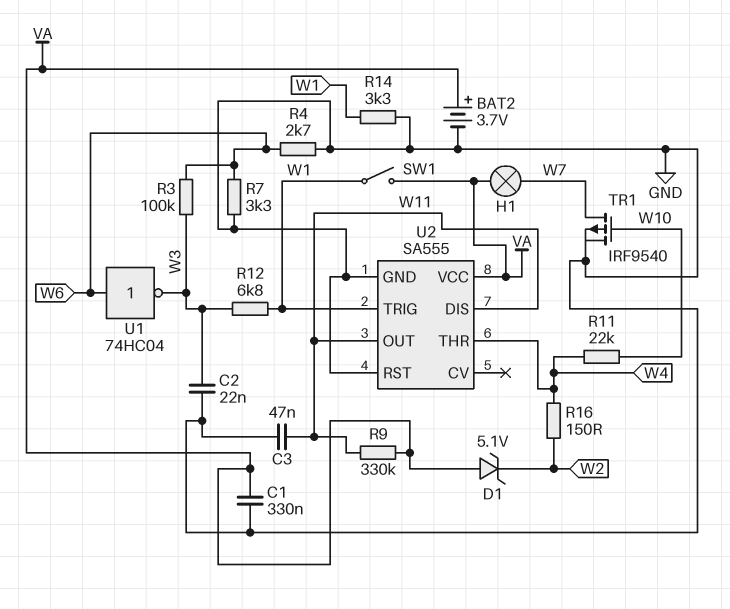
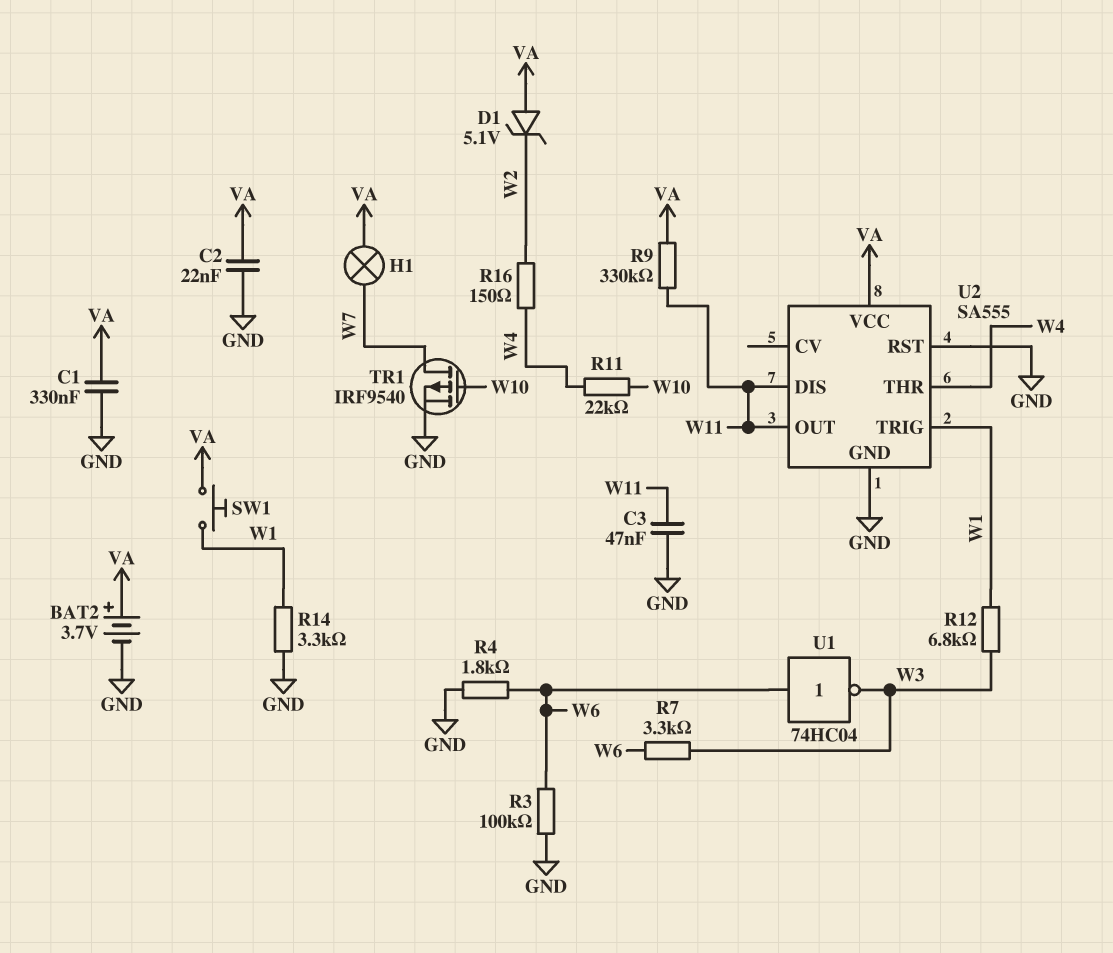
C2: 22nF (GND, W3) -> 22nF (GND, VA)
R3: 100k (W3, W6) -> 100k (GND, W6)
R4: 2.7k (GND, W6) -> 1.8k (GND, W6)
R7: 3.3k (GND, W6) -> 3.3k (W3, W6)
SW1: switch (VA, W1) -> button (VA, W1)

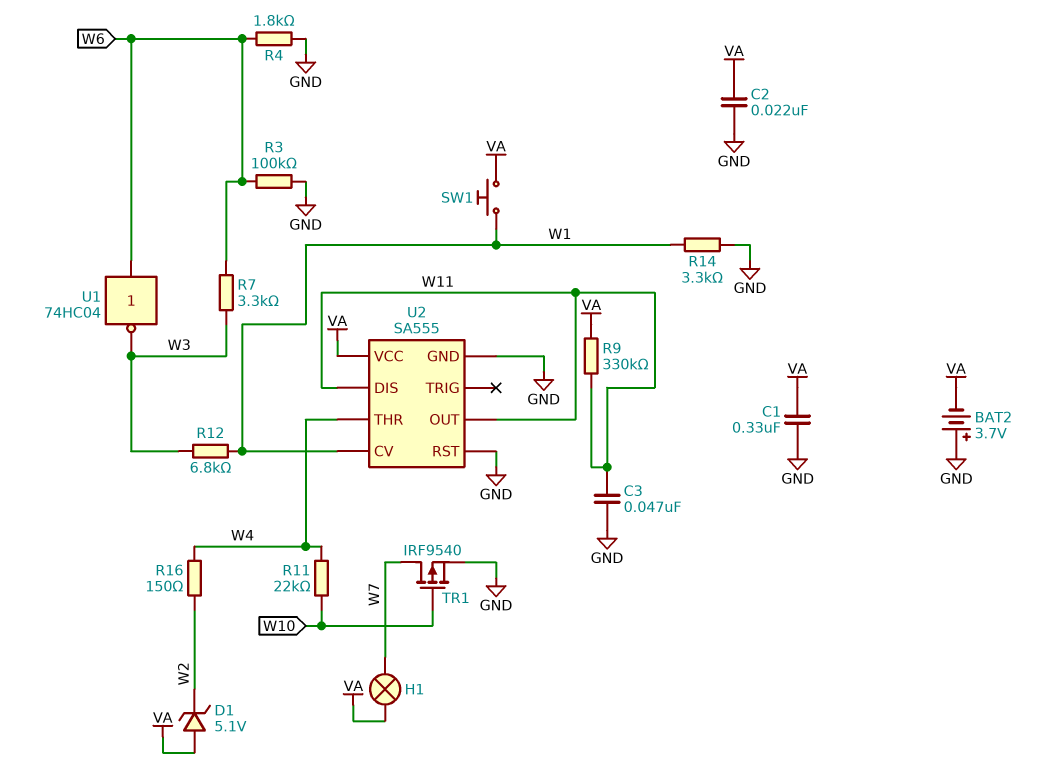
BAT2: 3.7V (plus VA, minus GND) -> 3.7V (plus GND, minus VA)
U2 pin CV: none -> W1
U2 pin TRIG: W1 -> none

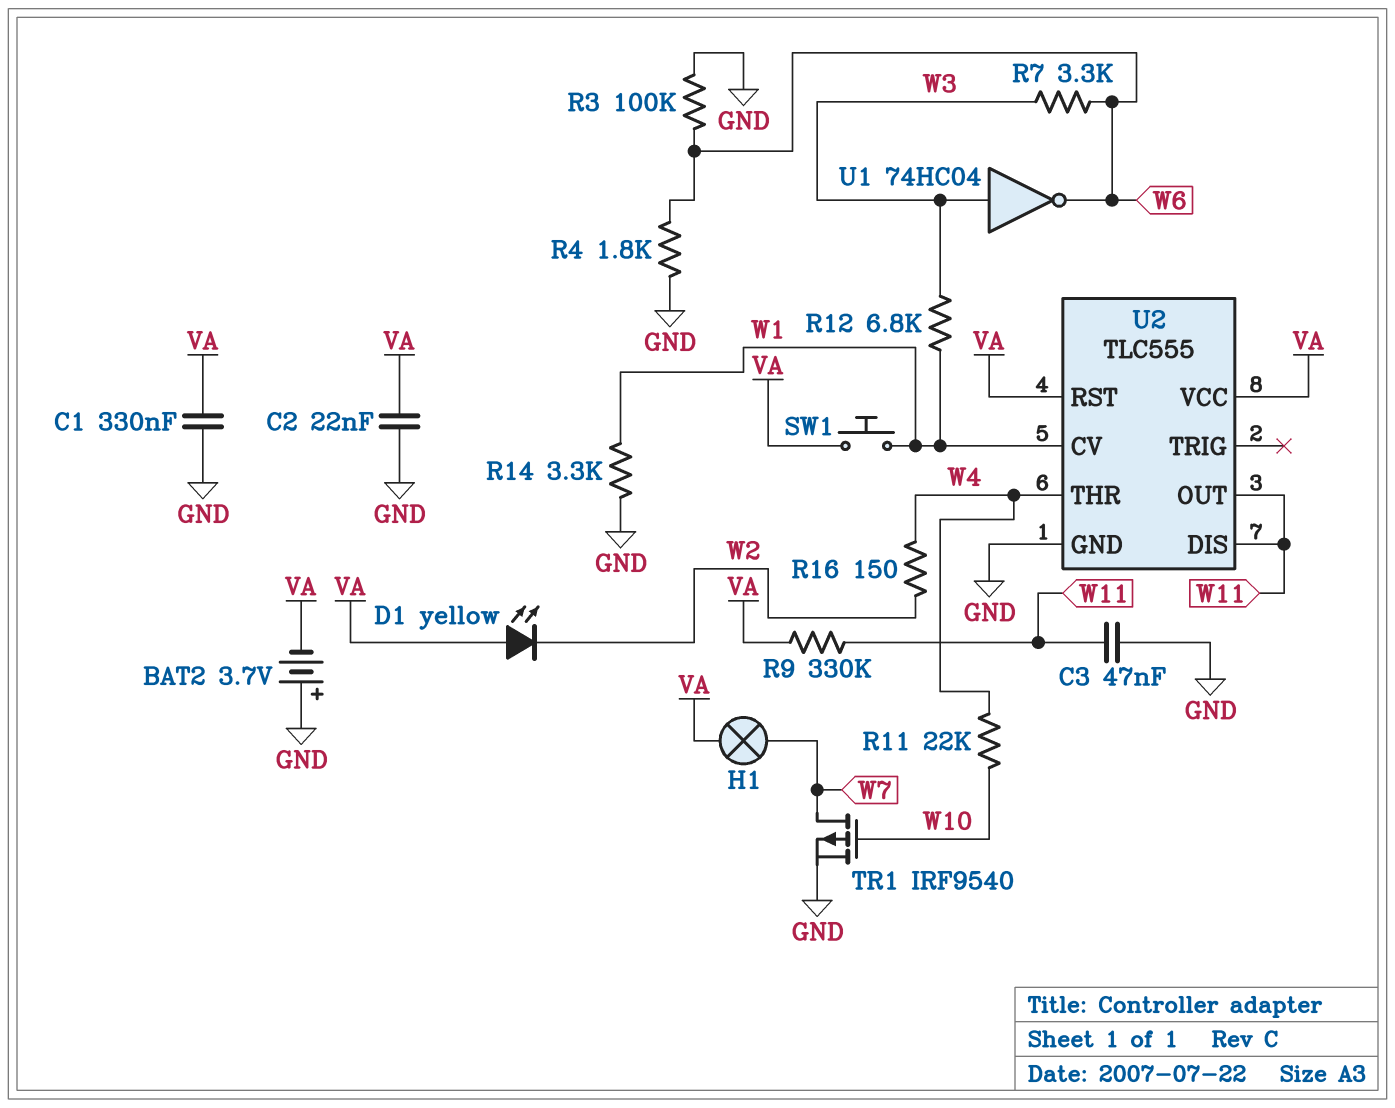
D1: zener 5.1V (A VA, K W2) -> LED yellow (A VA, K W2)
U1: NOT 74HC04 (in W6, out W3) -> NOT 74HC04 (in W3, out W6)
U2: SA555 -> TLC555
U2 pin RST: GND -> VA

